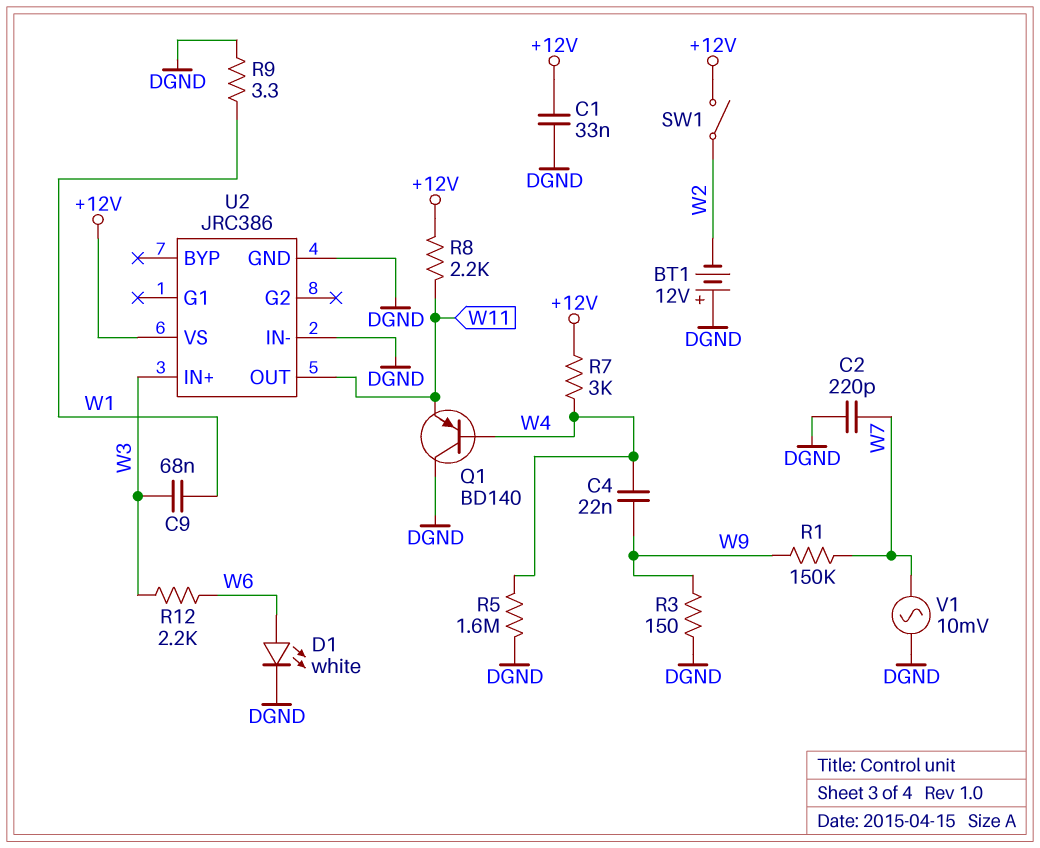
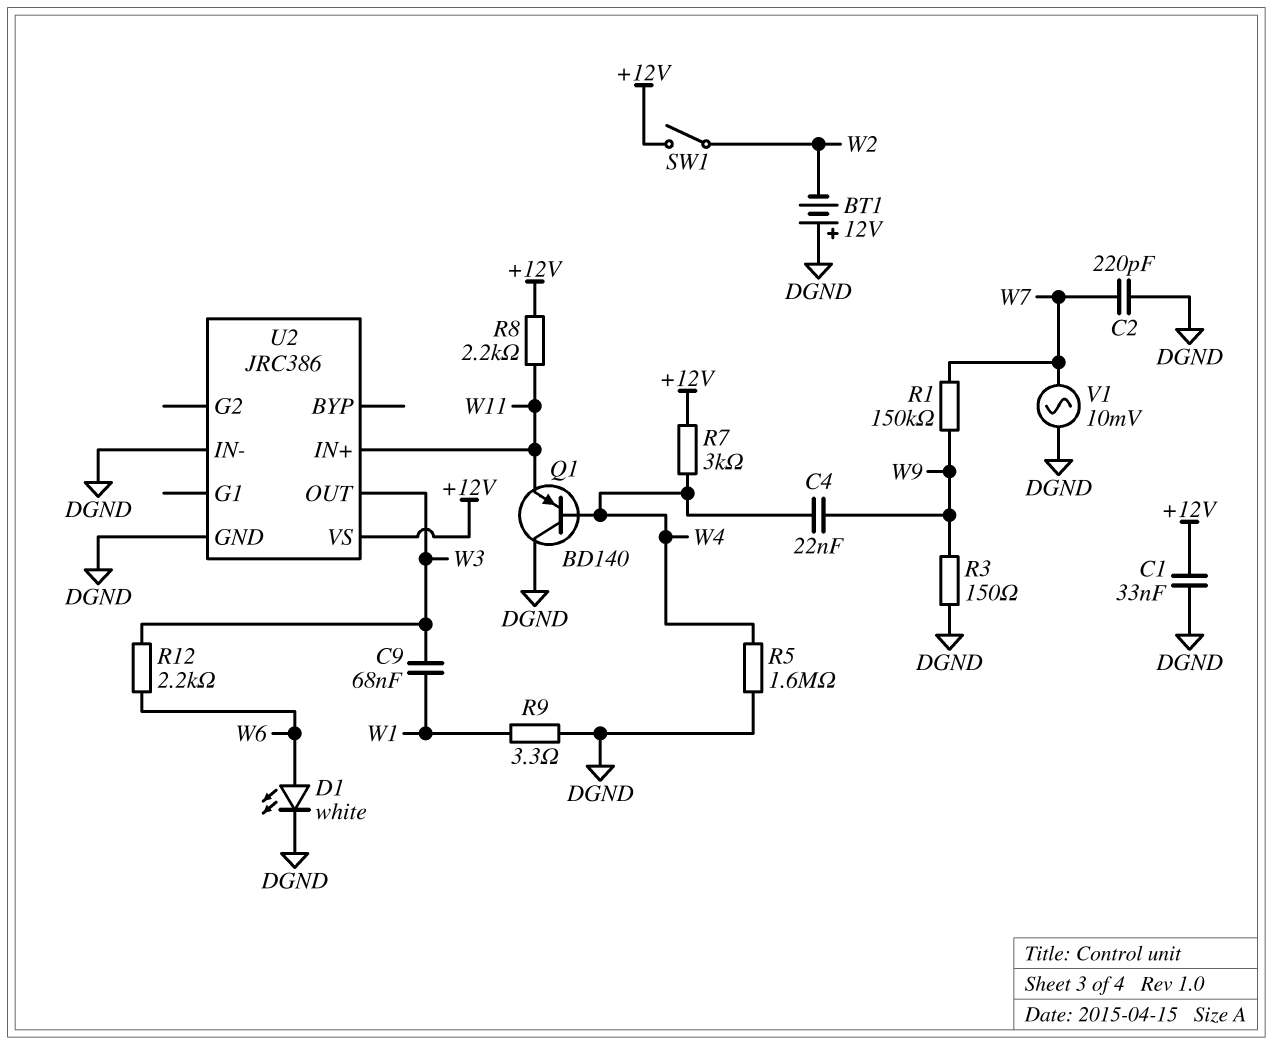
U2 pin IN+: W3 -> W11
U2 pin OUT: W11 -> W3

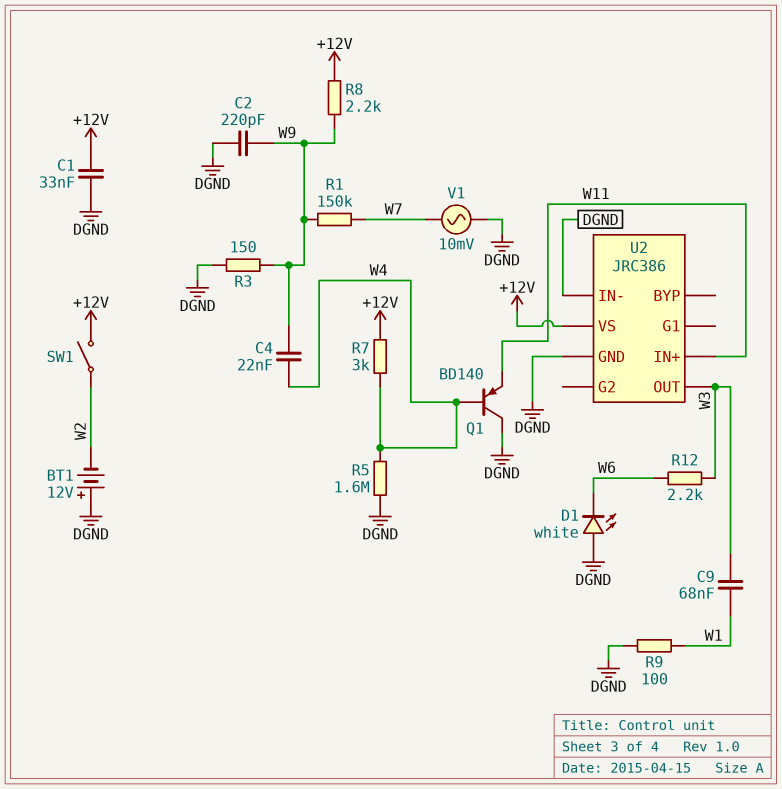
C2: 220pF (DGND, W7) -> 220pF (DGND, W9)
D1: LED white (A W6, K DGND) -> LED white (A DGND, K W6)
R8: 2.2k (+12V, W11) -> 2.2k (+12V, W9)
R9: 3.3 (DGND, W1) -> 100 (DGND, W1)

